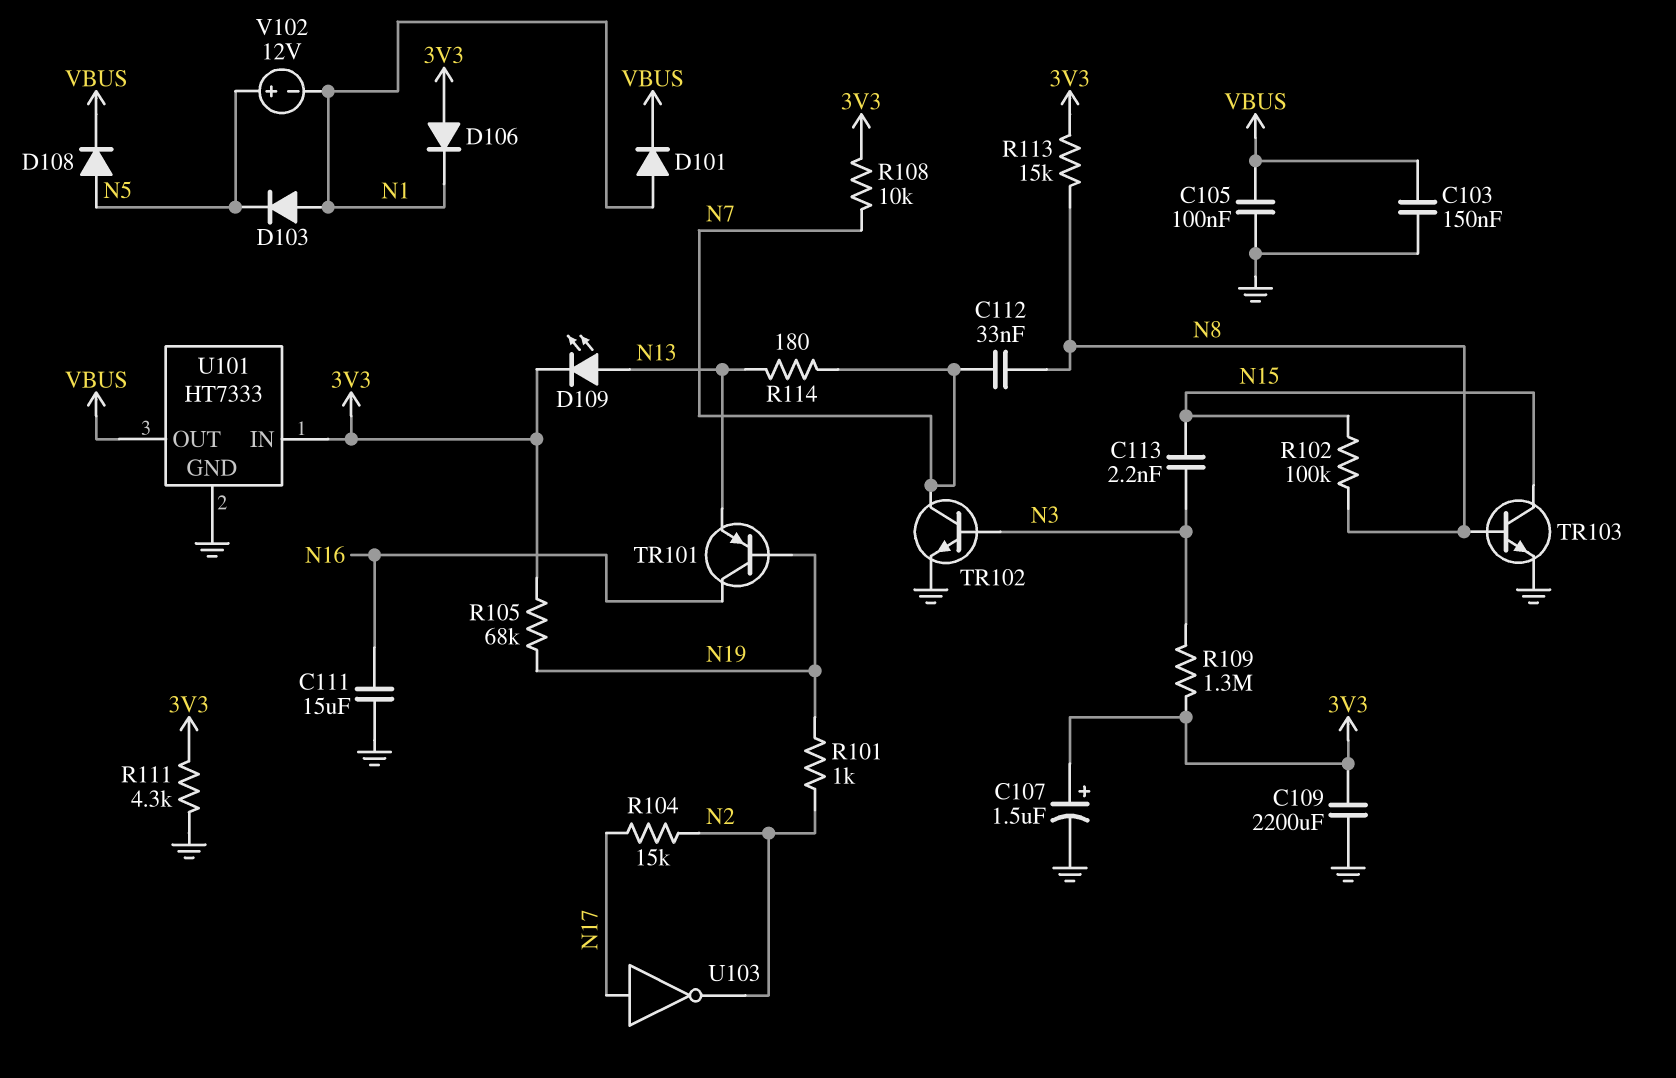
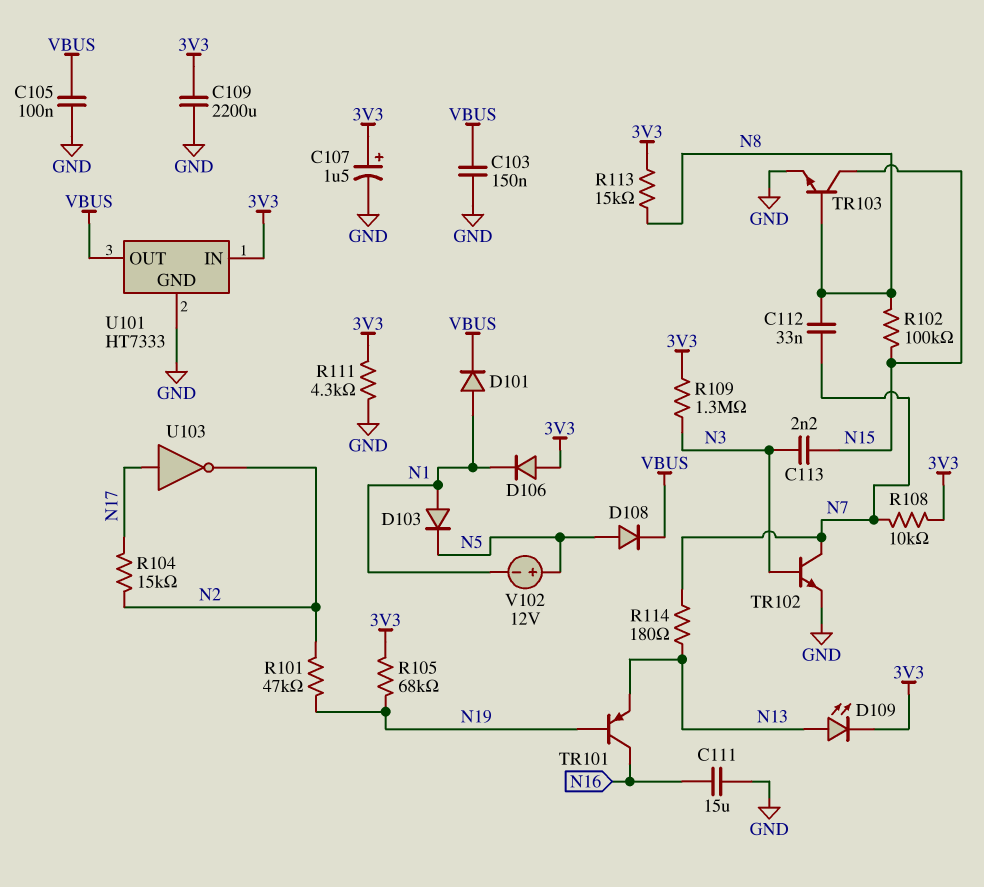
R101: 1k (N2, N19) -> 47k (N2, N19)

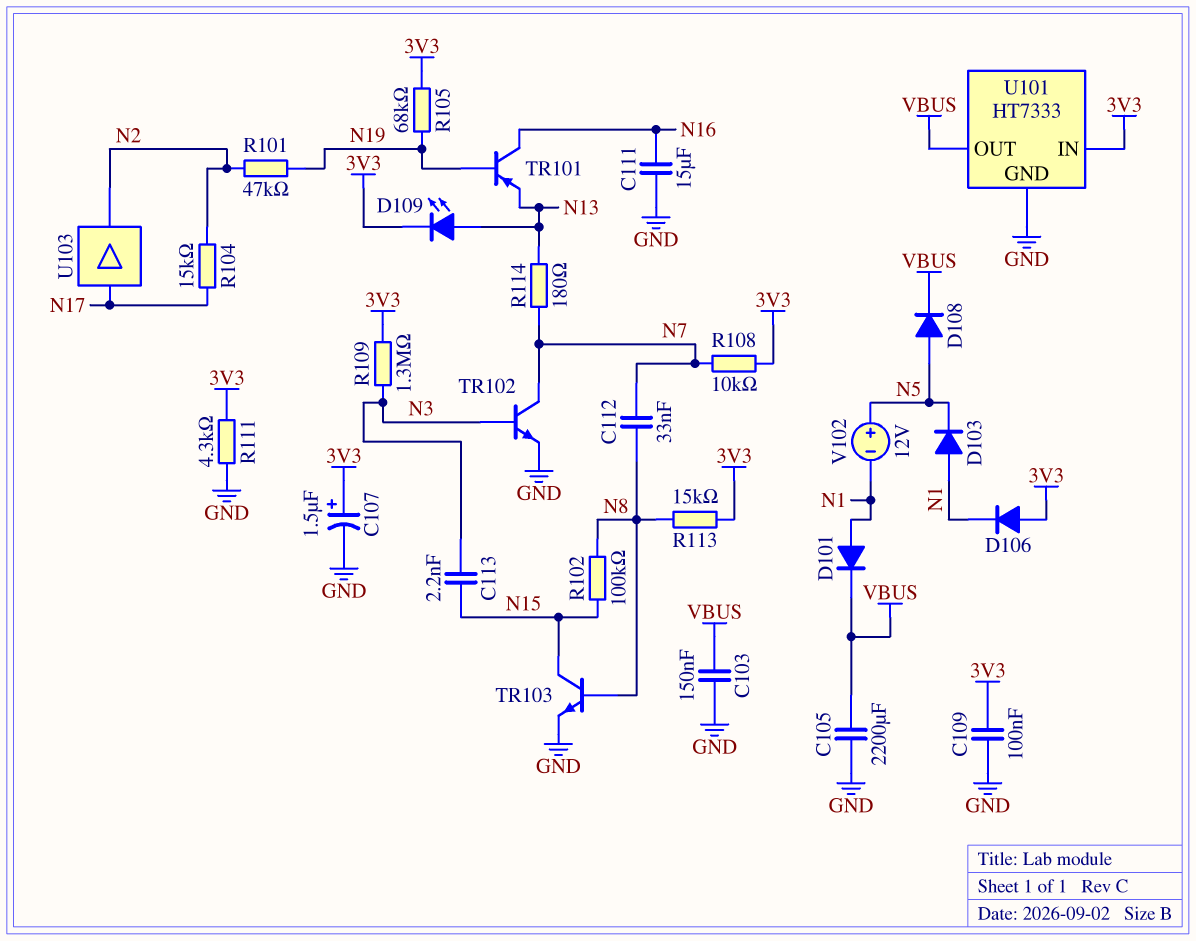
C105: 100nF (GND, VBUS) -> 2200uF (GND, VBUS)
C109: 2200uF (3V3, GND) -> 100nF (3V3, GND)
U103: NOT (in N17, out N2) -> buffer (in N17, out N2)

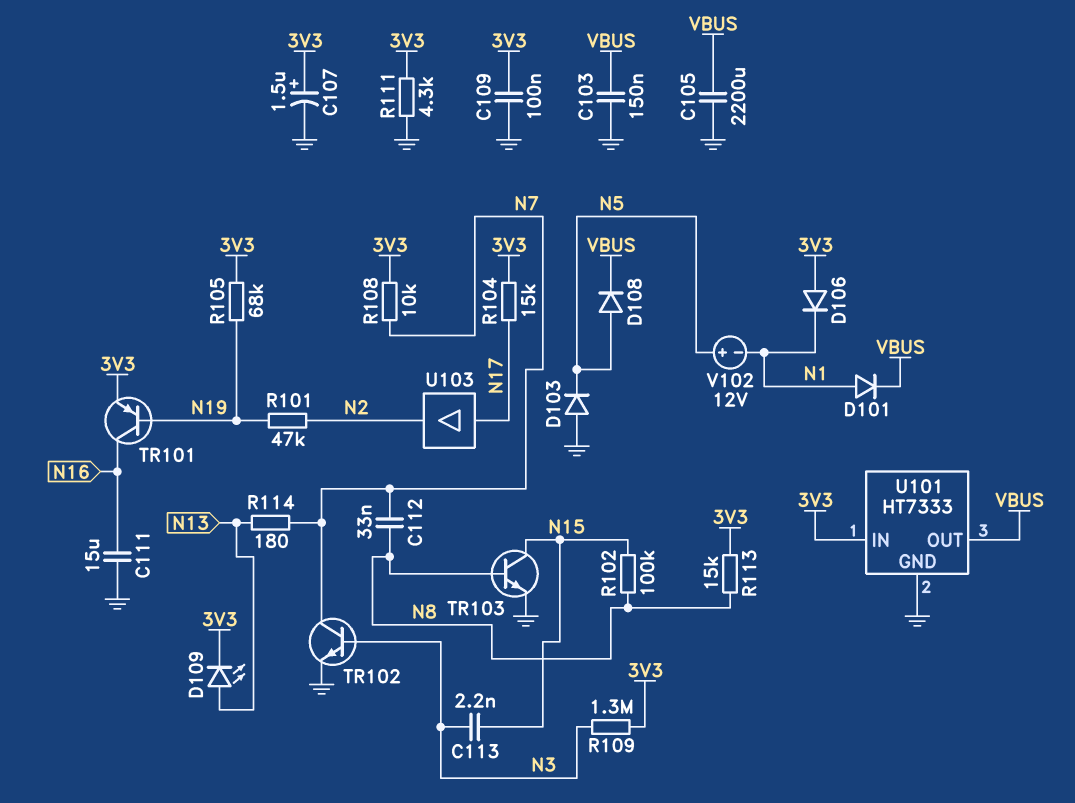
D103: diode (A N1, K N5) -> diode (A GND, K N5)
R104: 15k (N2, N17) -> 15k (3V3, N17)
TR101: PNP (B N19, C N16, E N13) -> PNP (B N19, C N16, E 3V3)

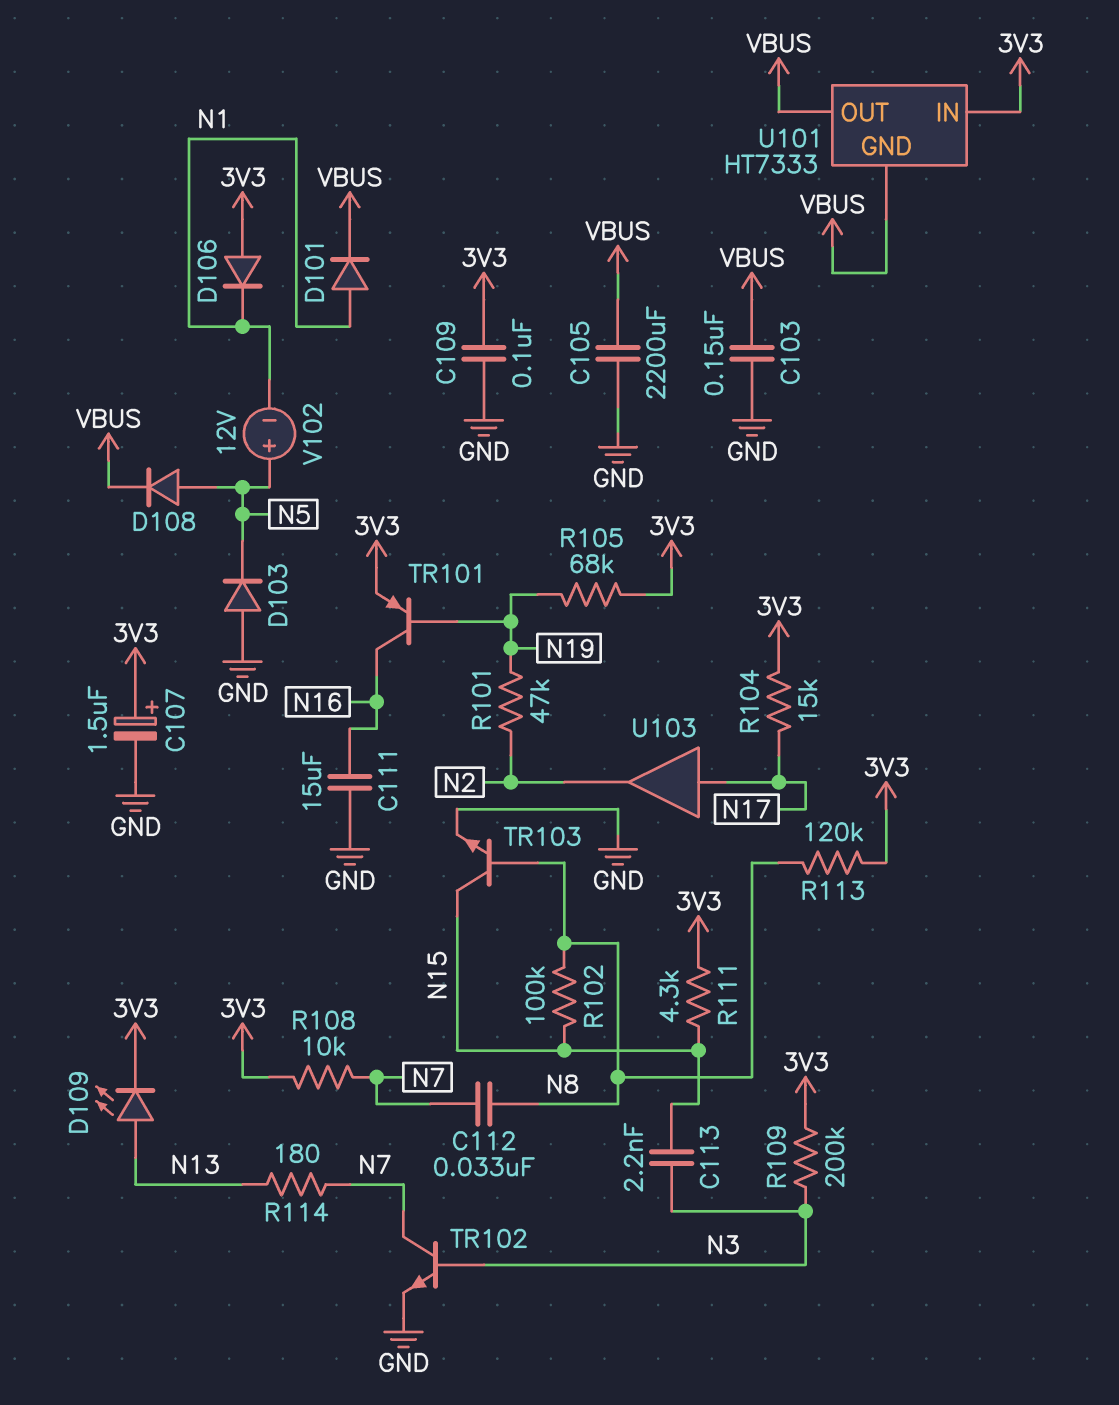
R109: 1.3M (3V3, N3) -> 200k (3V3, N3)
R111: 4.3k (3V3, GND) -> 4.3k (3V3, N15)
R113: 15k (3V3, N8) -> 120k (3V3, N8)
U101 pin GND: GND -> VBUS

